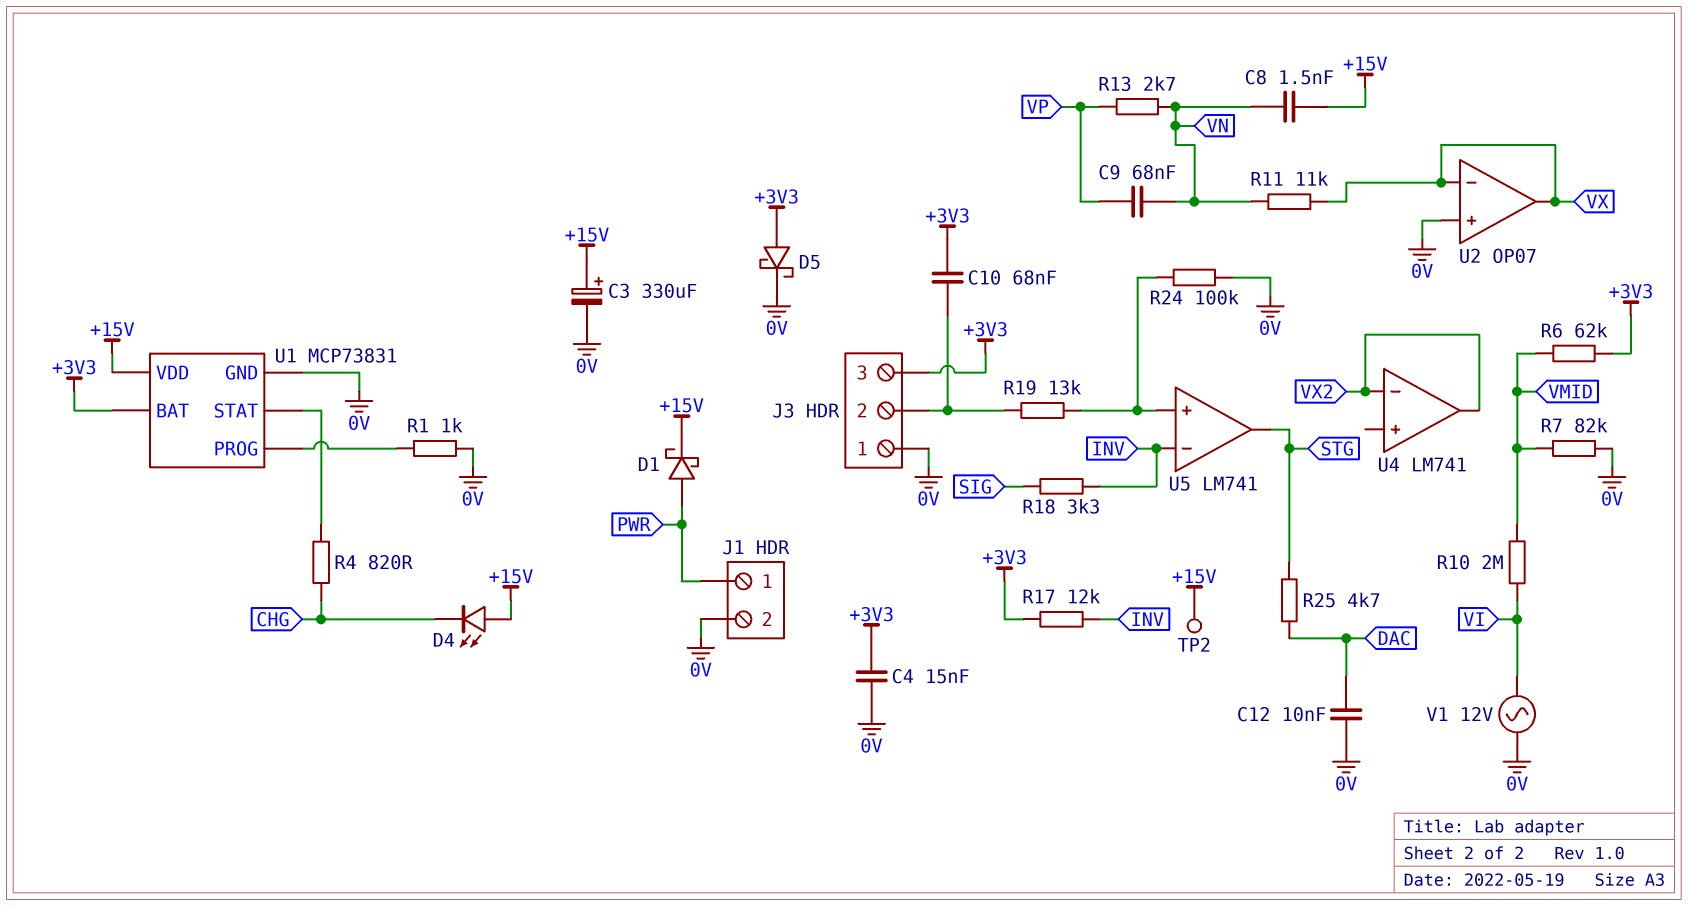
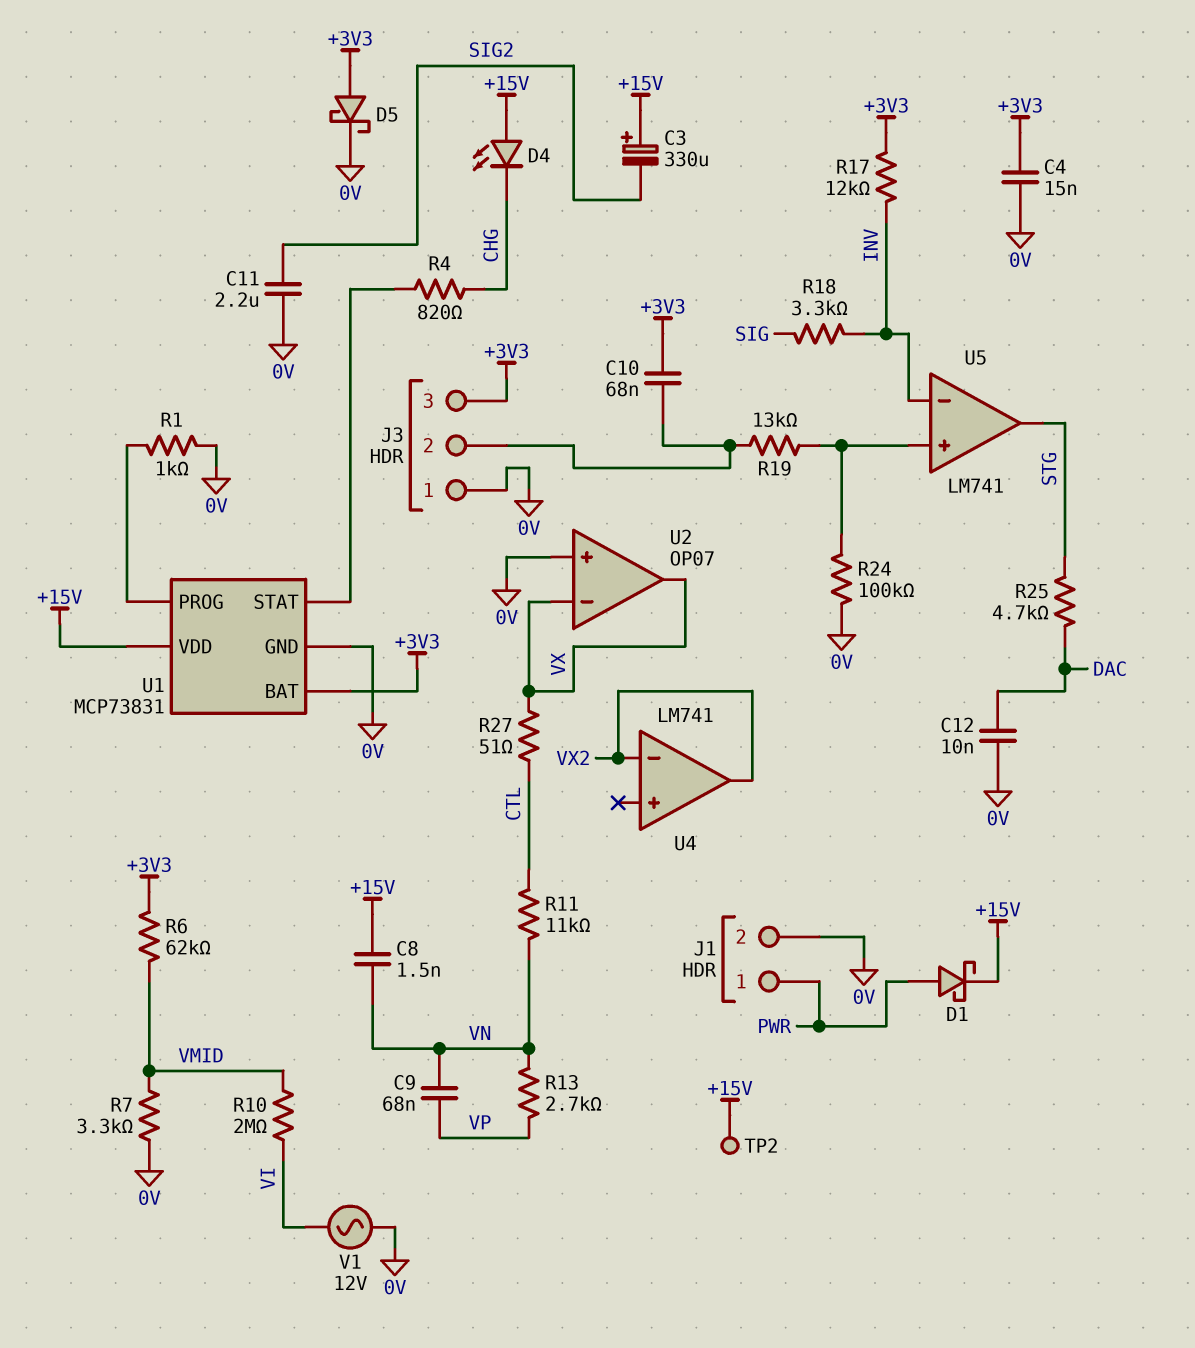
C3: 330uF (plus +15V, minus 0V) -> 330uF (plus +15V, minus SIG2)
C11: none -> 2.2uF (0V, SIG2)
R7: 82k (0V, VMID) -> 3.3k (0V, VMID)
R11: 11k (VN, VX) -> 11k (CTL, VN)
R27: none -> 51 (CTL, VX)

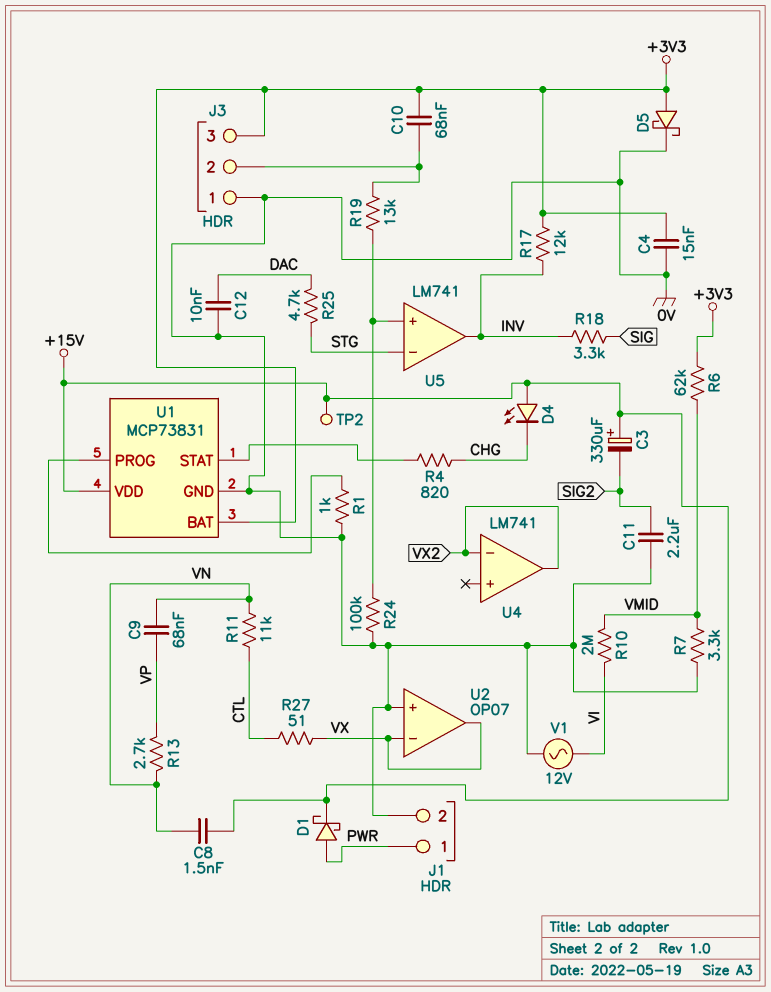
U5 pin in-: INV -> STG
U5 pin out: STG -> INV

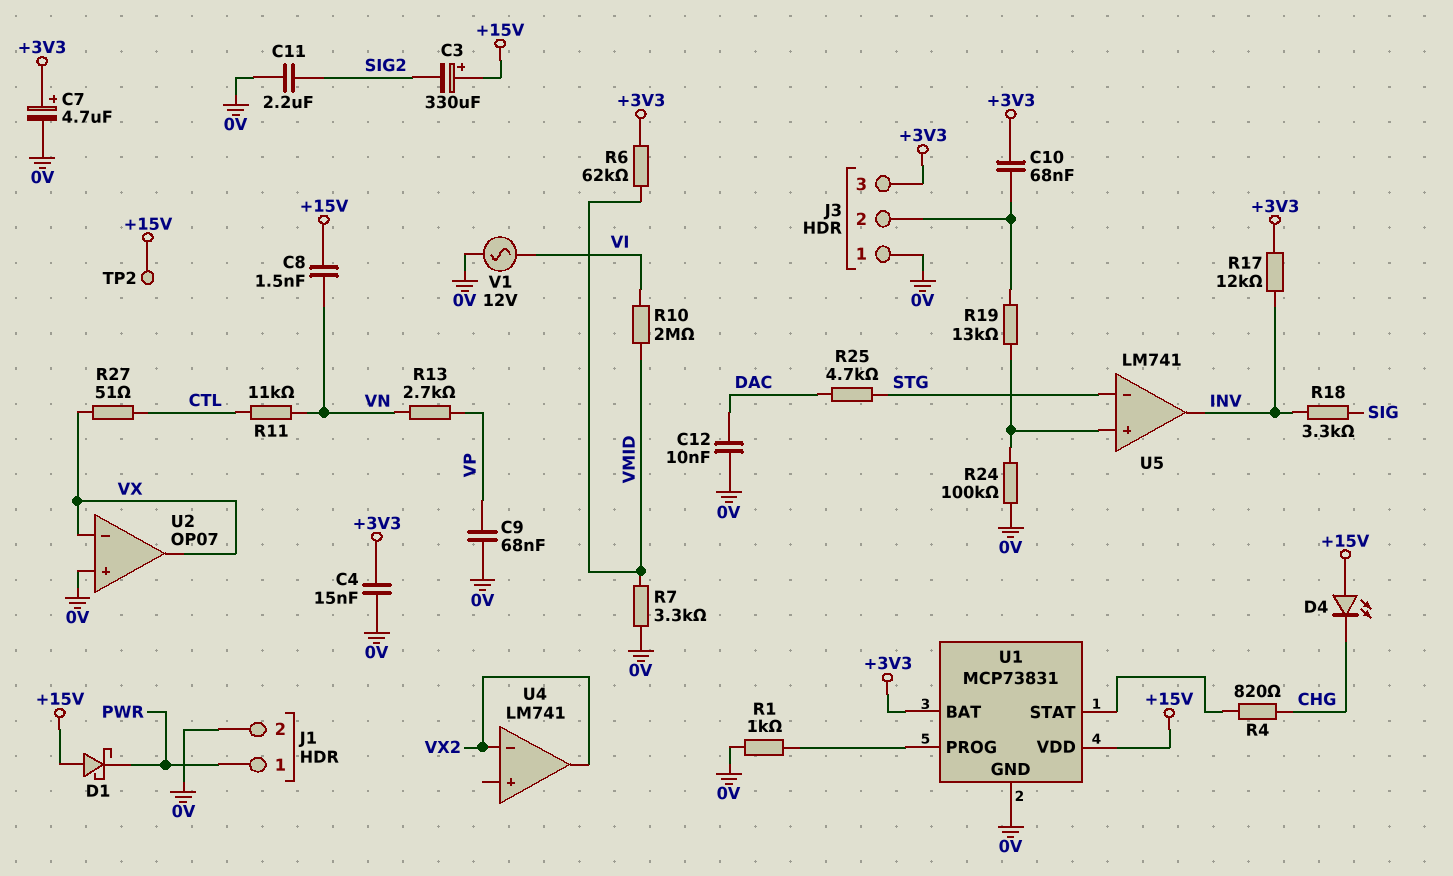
C7: none -> 4.7uF (plus +3V3, minus 0V)
C9: 68nF (VN, VP) -> 68nF (0V, VP)
D1: schottky (A PWR, K +15V) -> schottky (A +15V, K PWR)
D5: schottky (A +3V3, K 0V) -> none

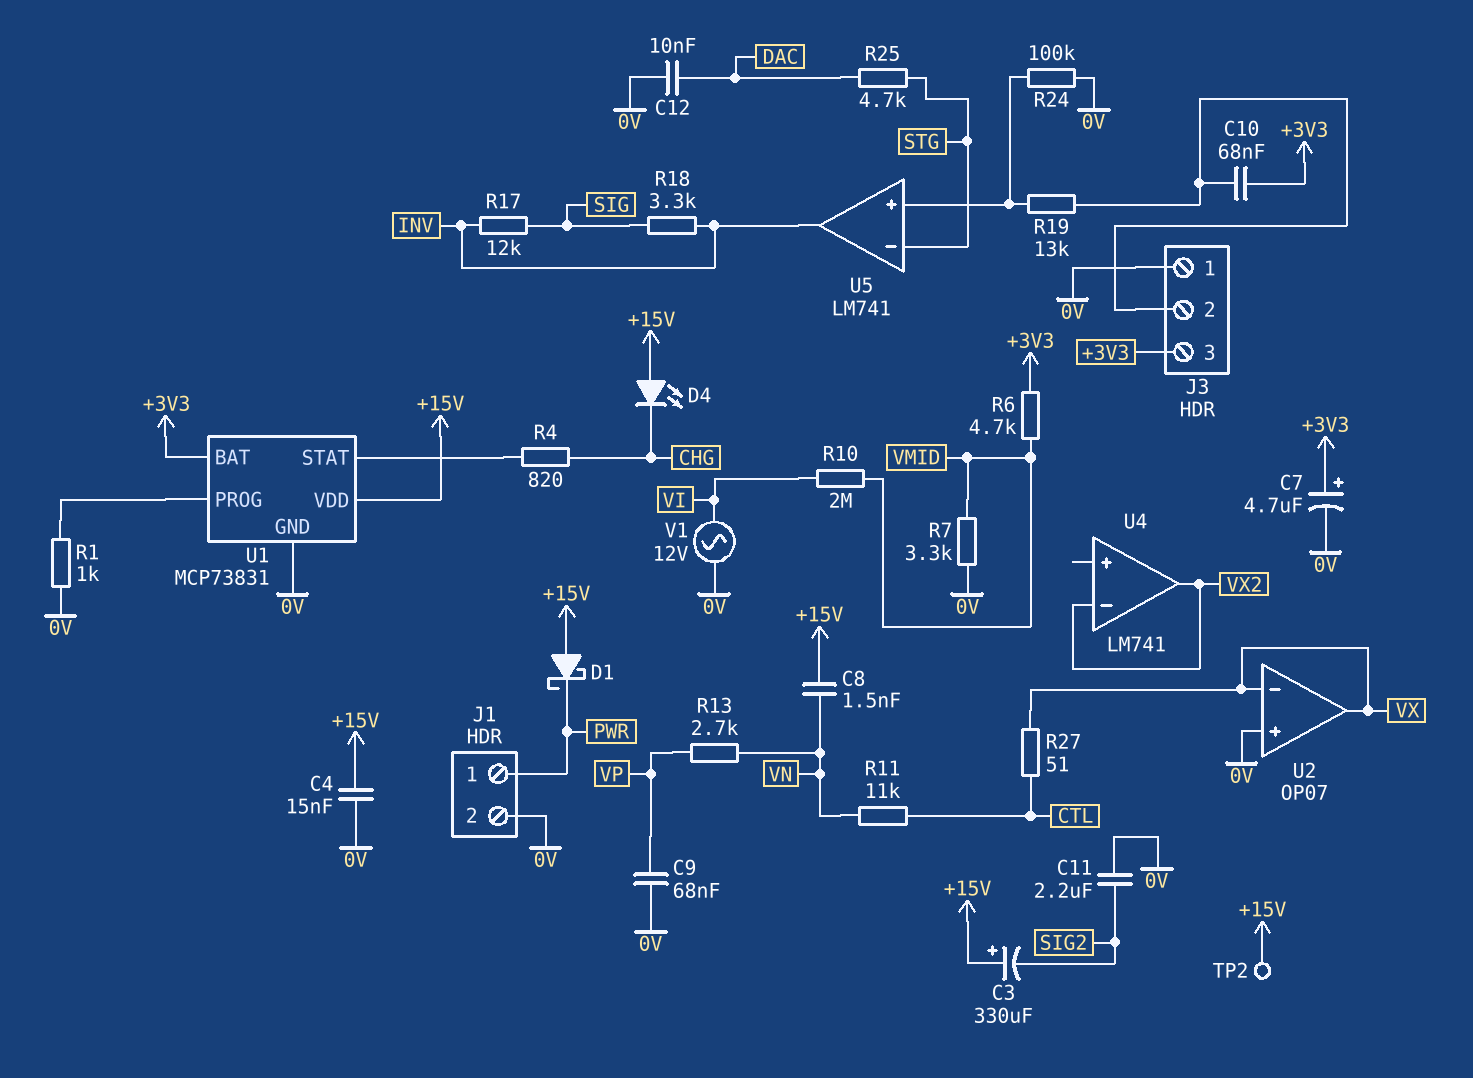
C4: 15nF (+3V3, 0V) -> 15nF (+15V, 0V)
R6: 62k (+3V3, VMID) -> 4.7k (+3V3, VMID)
R17: 12k (+3V3, INV) -> 12k (INV, SIG)

